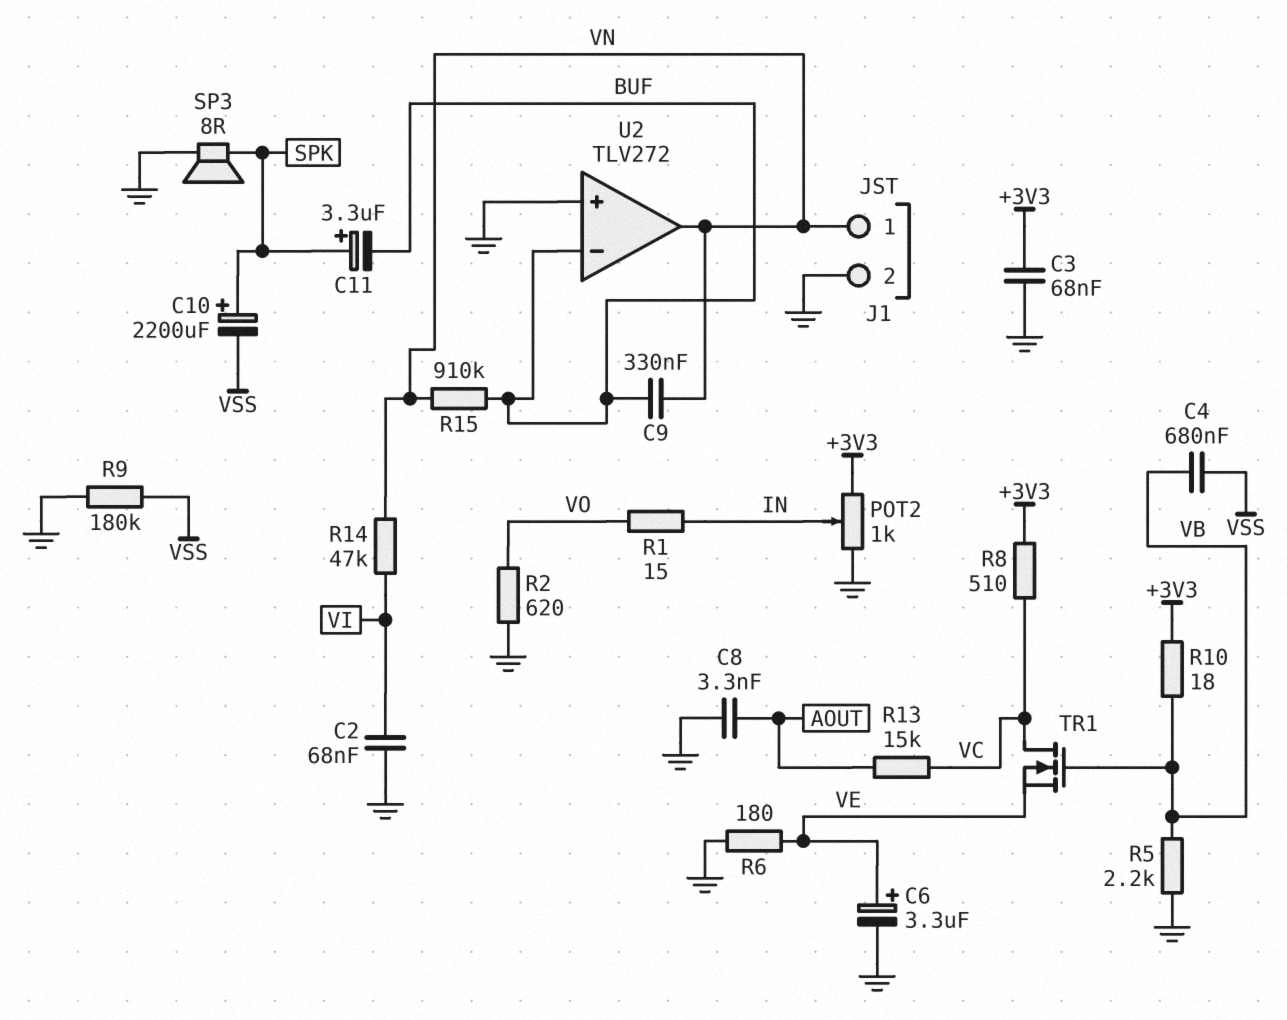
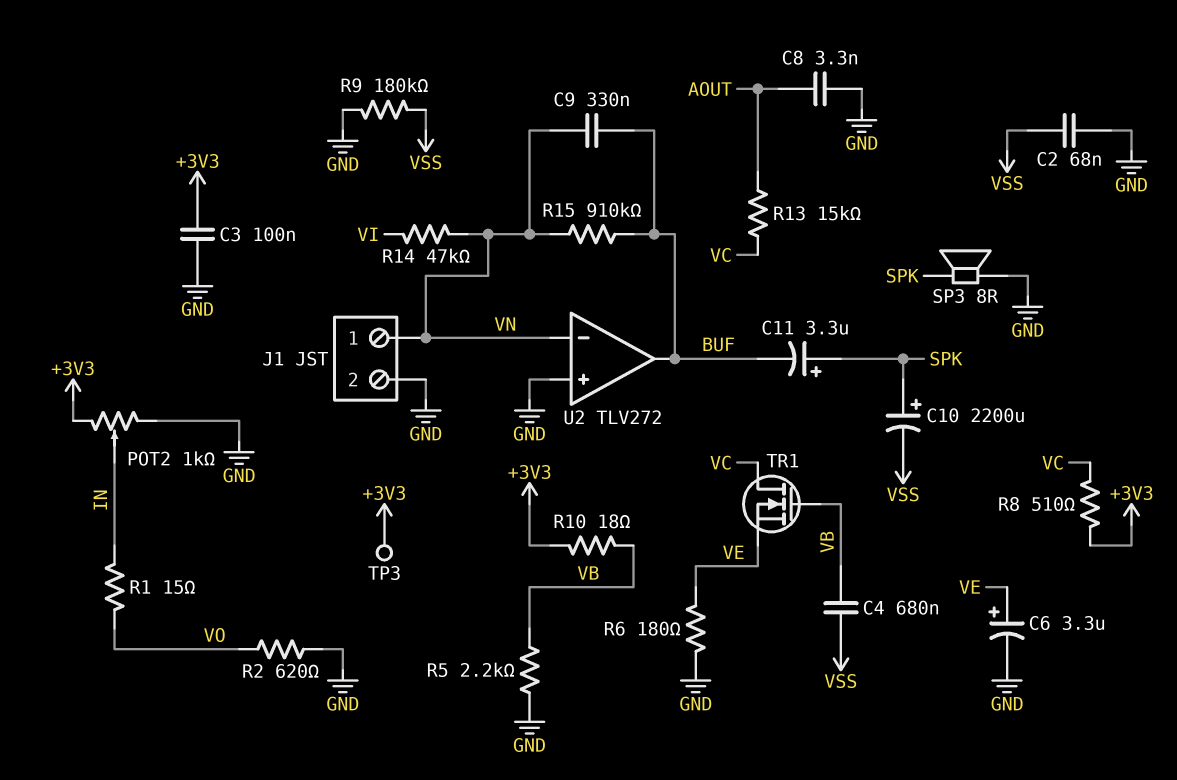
C2: 68nF (GND, VI) -> 68nF (GND, VSS)
C3: 68nF (+3V3, GND) -> 100nF (+3V3, GND)
TP3: none -> test point (+3V3)
U2 pin in-: BUF -> VN
U2 pin out: VN -> BUF

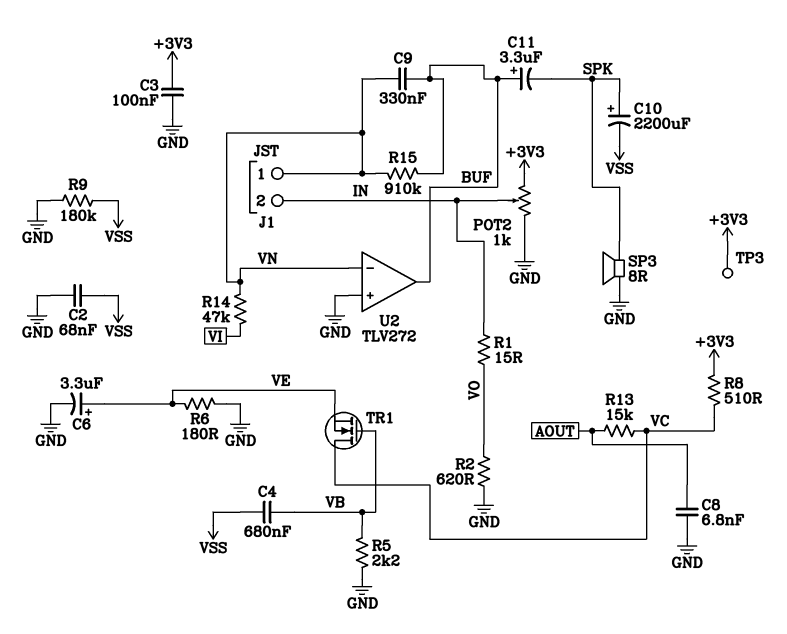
C8: 3.3nF (AOUT, GND) -> 6.8nF (AOUT, GND)
C11: 3.3uF (plus SPK, minus BUF) -> 3.3uF (plus BUF, minus SPK)
J1 pin 2: GND -> IN
R10: 18 (+3V3, VB) -> none

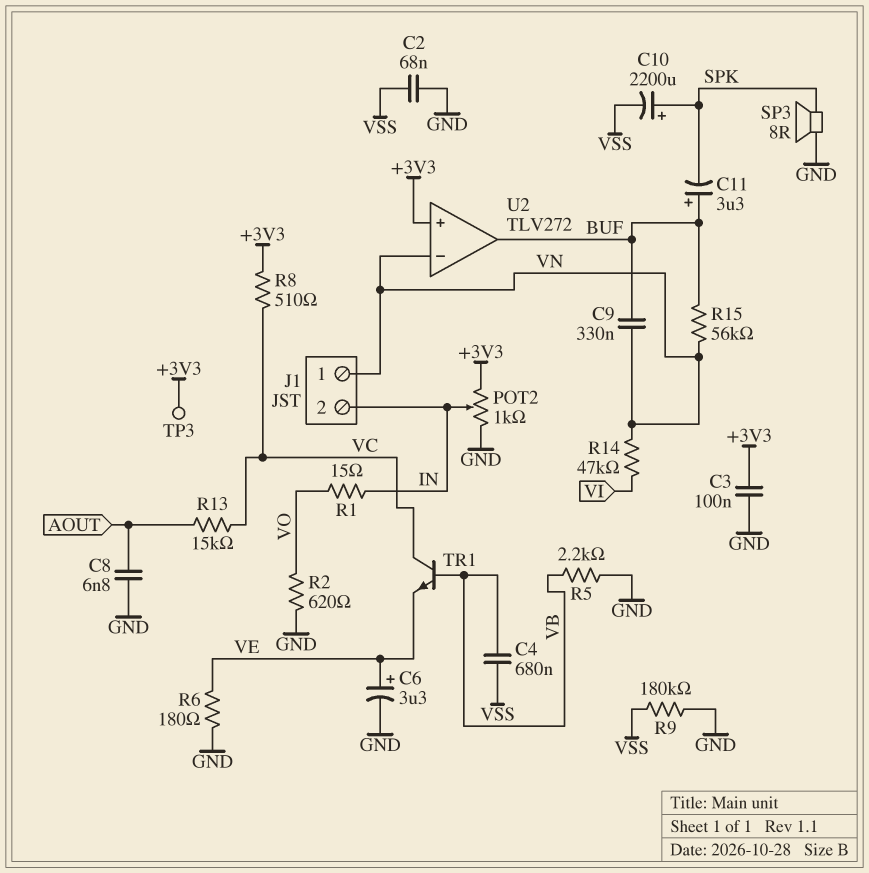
R15: 910k (BUF, VN) -> 56k (BUF, VN)
TR1: NMOS (G VB, D VC, S VE) -> NPN (B VB, C VC, E VE)
U2 pin in+: GND -> +3V3

